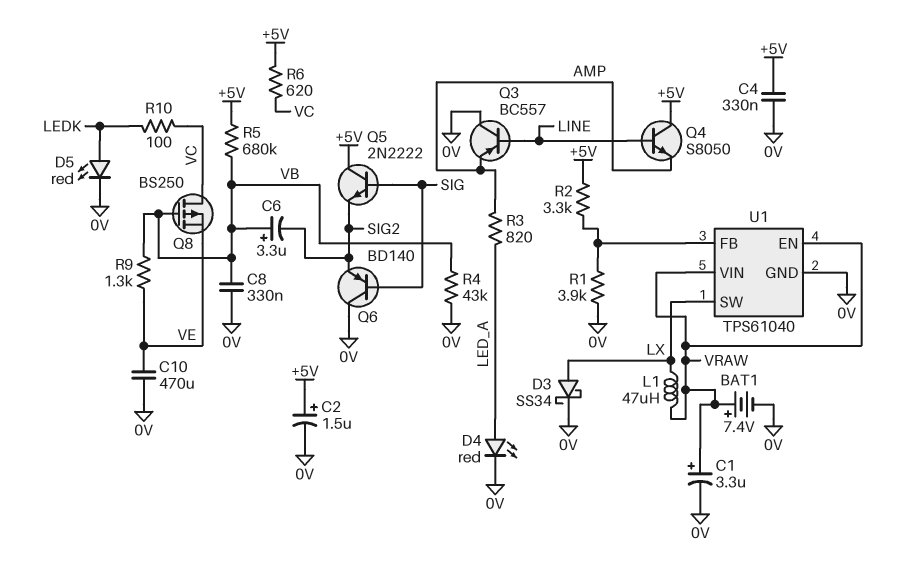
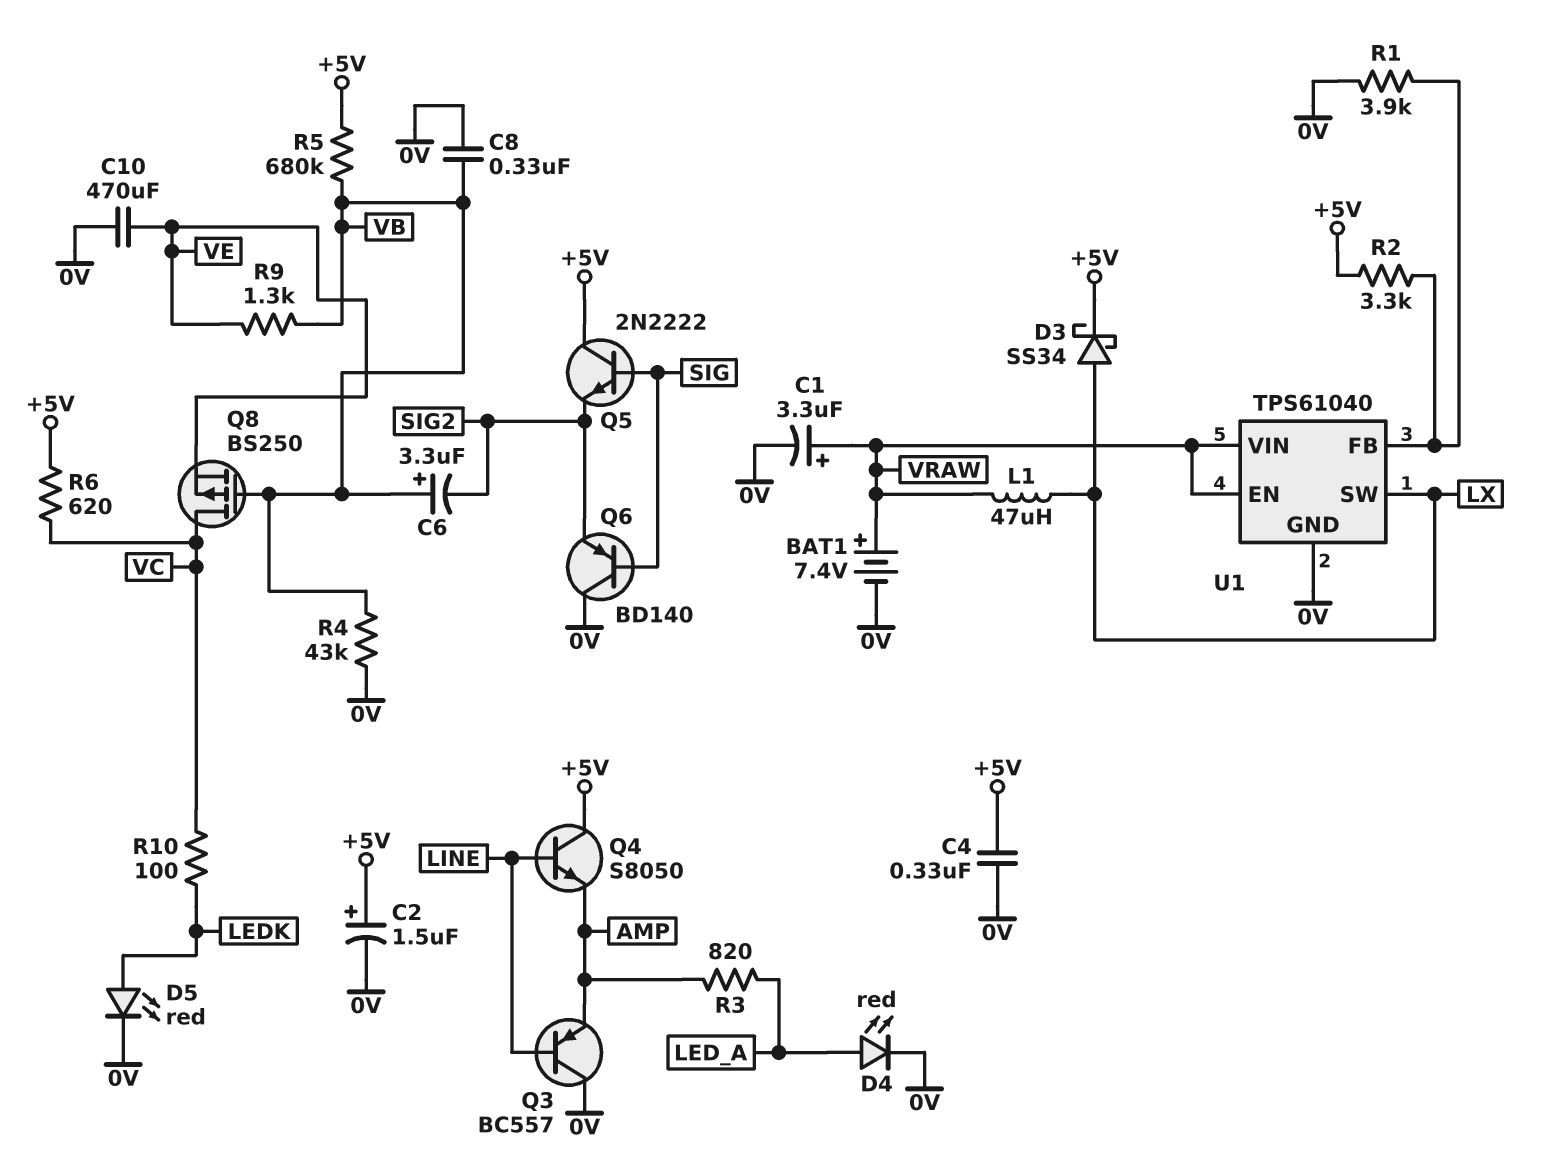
D3: schottky SS34 (A LX, K 0V) -> schottky SS34 (A LX, K +5V)

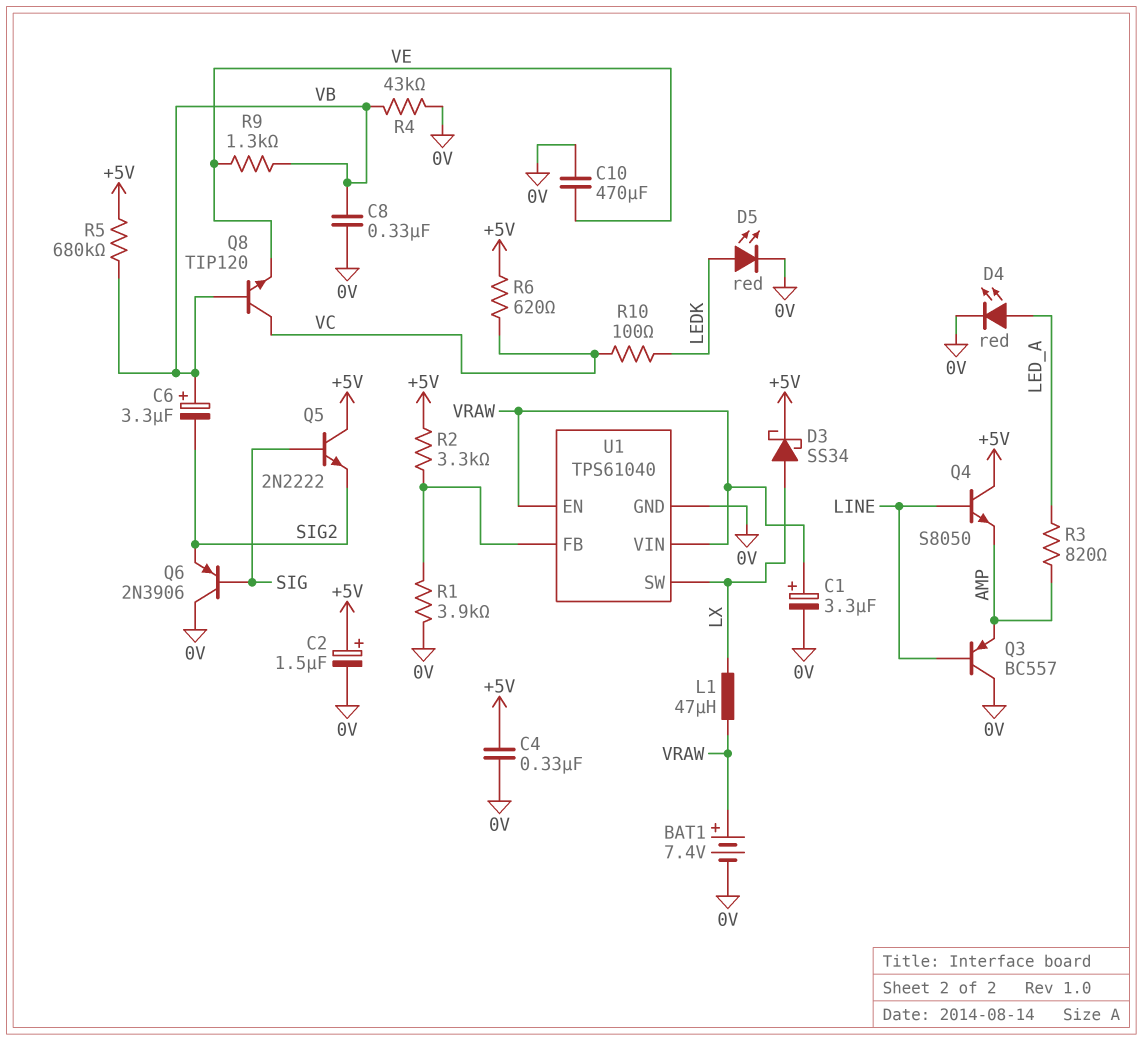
Q6: PNP BD140 (B SIG, C 0V, E SIG2) -> PNP 2N3906 (B SIG, C 0V, E SIG2)
Q8: PMOS BS250 (G VB, D VC, S VE) -> NPN TIP120 (B VB, C VC, E VE)

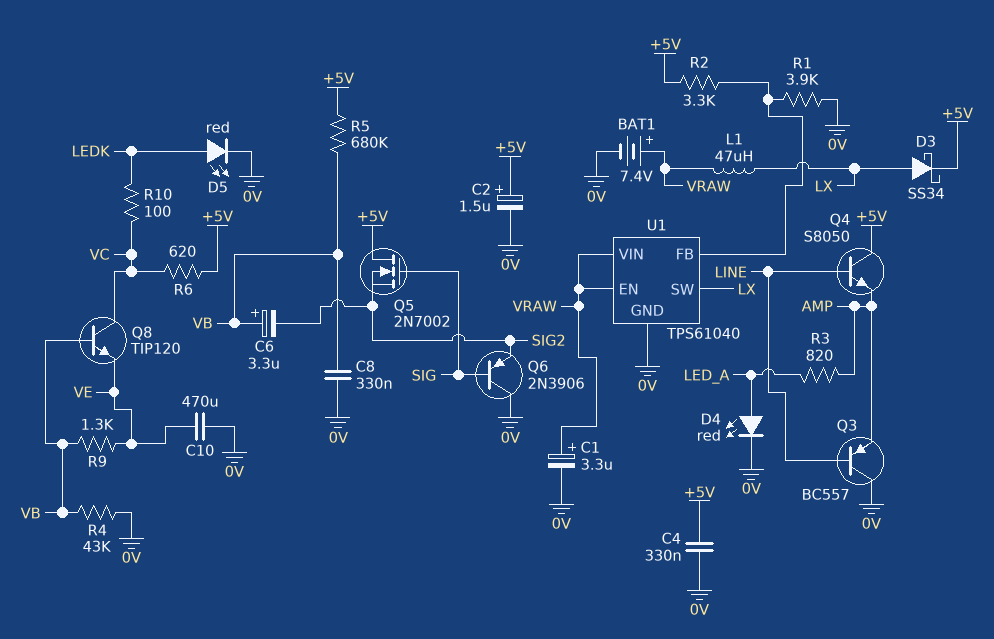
Q5: NPN 2N2222 (B SIG, C +5V, E SIG2) -> NMOS 2N7002 (G SIG, D +5V, S SIG2)

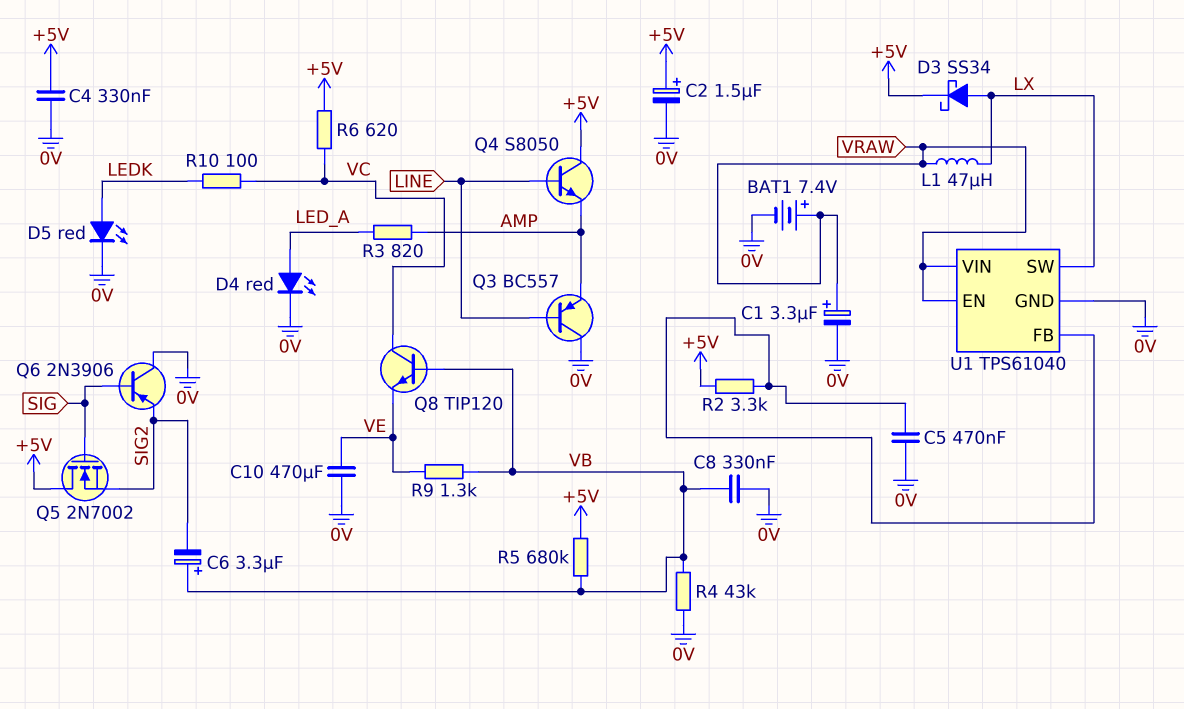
C5: none -> 470nF (0V, U1/FB)
R1: 3.9k (0V, U1/FB) -> none

